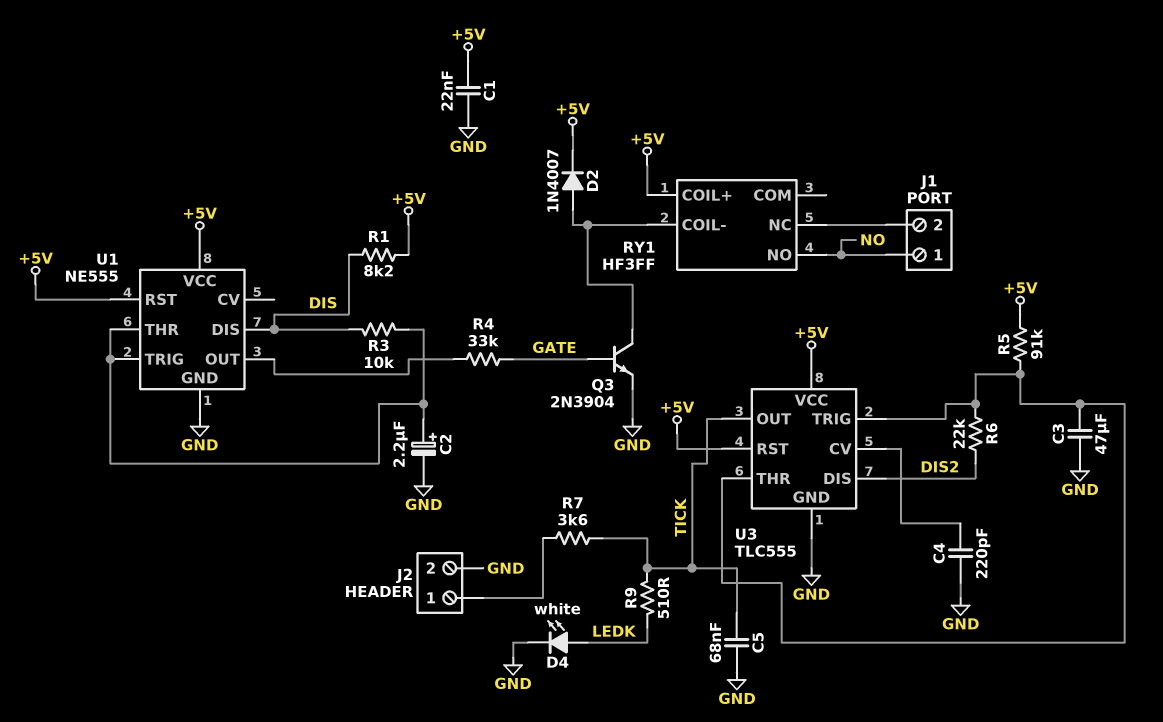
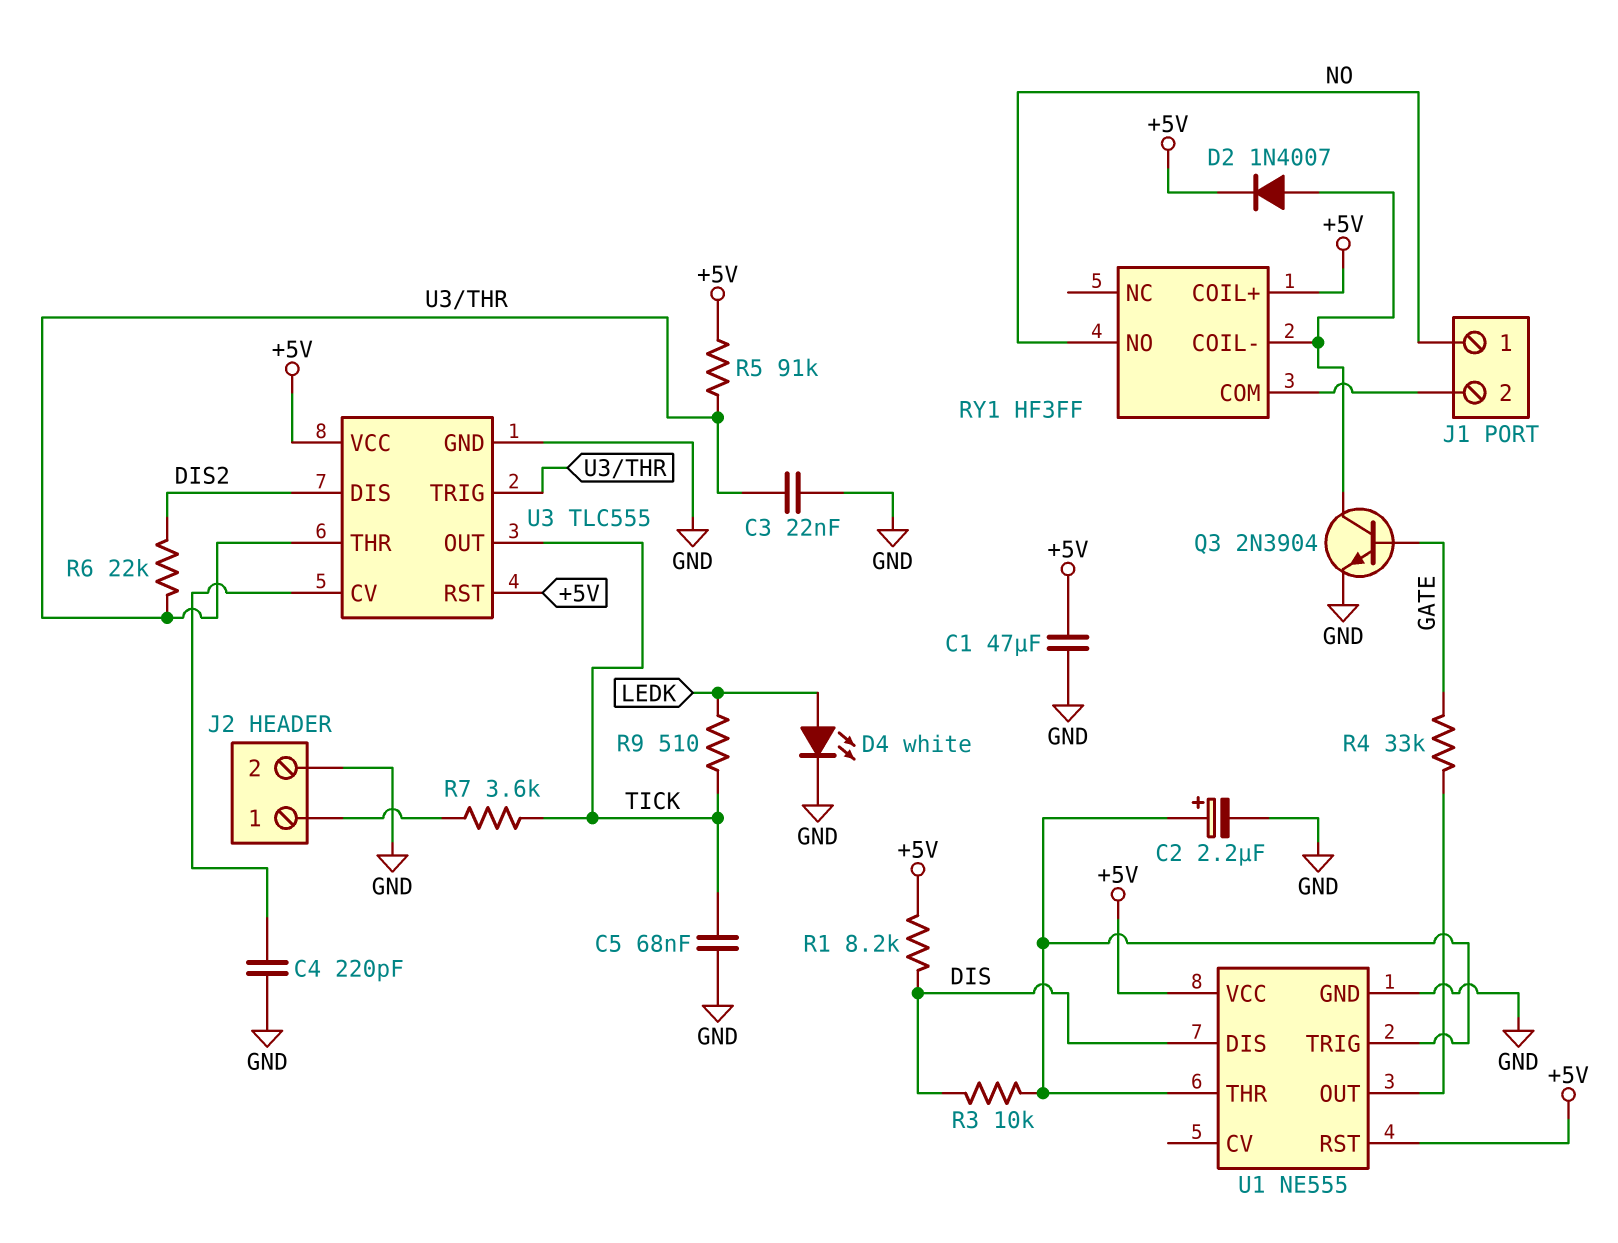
C1: 22nF (+5V, GND) -> 47uF (+5V, GND)
C3: 47uF (GND, U3/THR) -> 22nF (GND, U3/THR)
RY1 pin COM: none -> J1/2
RY1 pin NC: J1/2 -> none

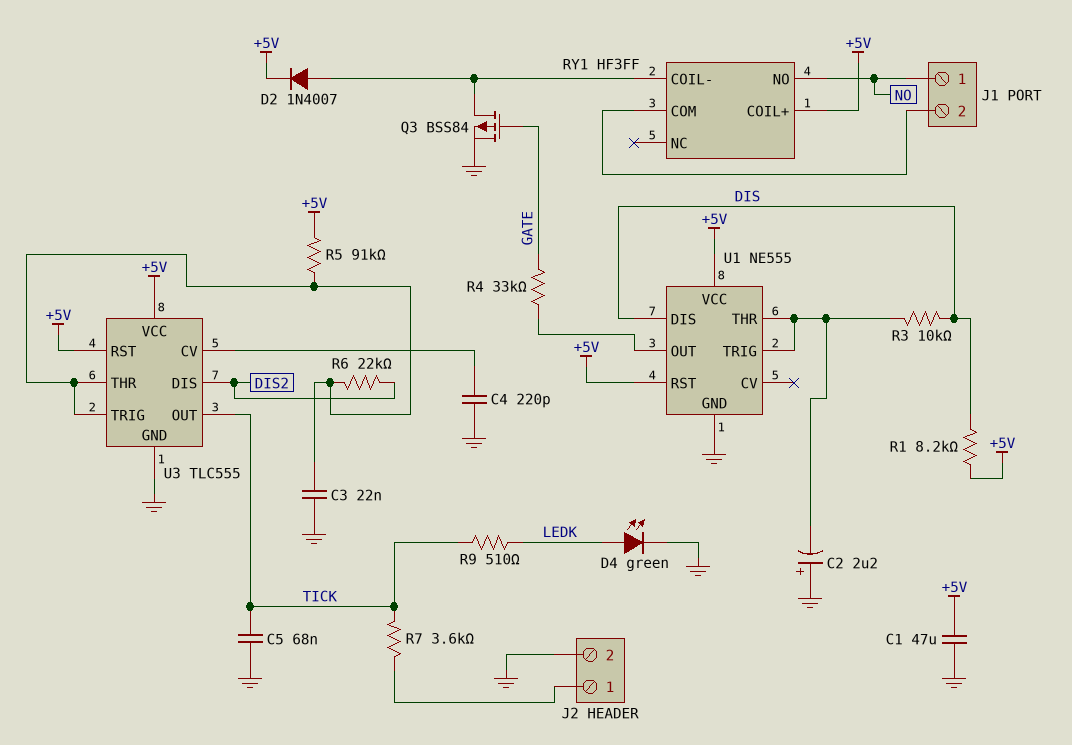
C2: 2.2uF (plus U1/THR, minus GND) -> 2.2uF (plus GND, minus U1/THR)
D4: LED white (A LEDK, K GND) -> LED green (A LEDK, K GND)
Q3: NPN 2N3904 (B GATE, C RY1/COIL-, E GND) -> PMOS BSS84 (G GATE, D RY1/COIL-, S GND)

